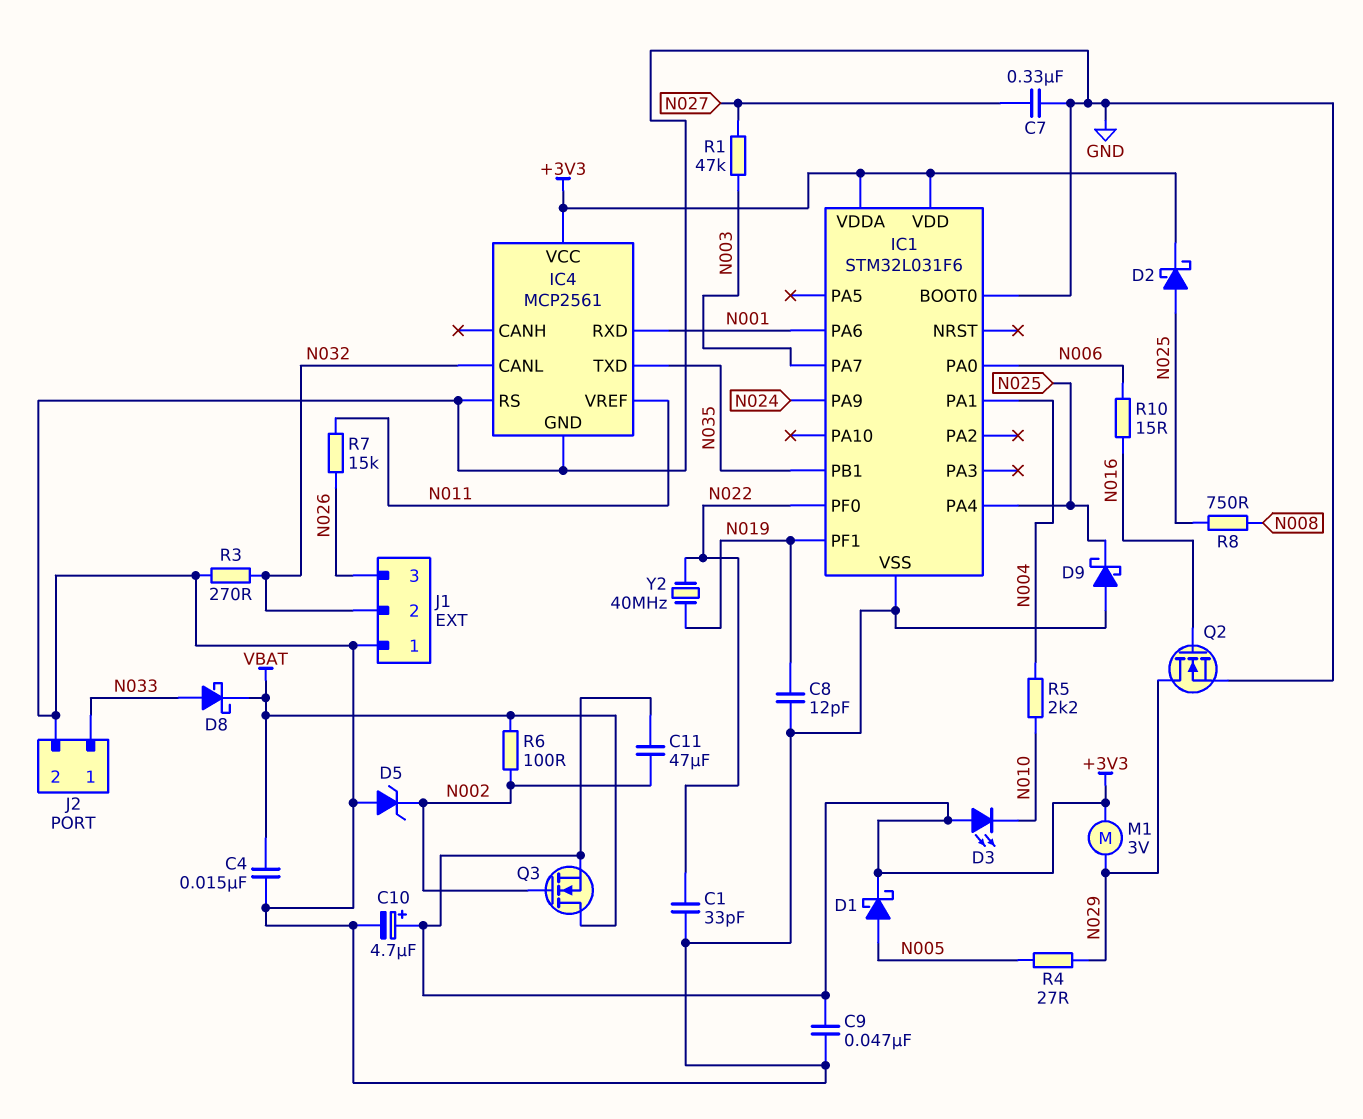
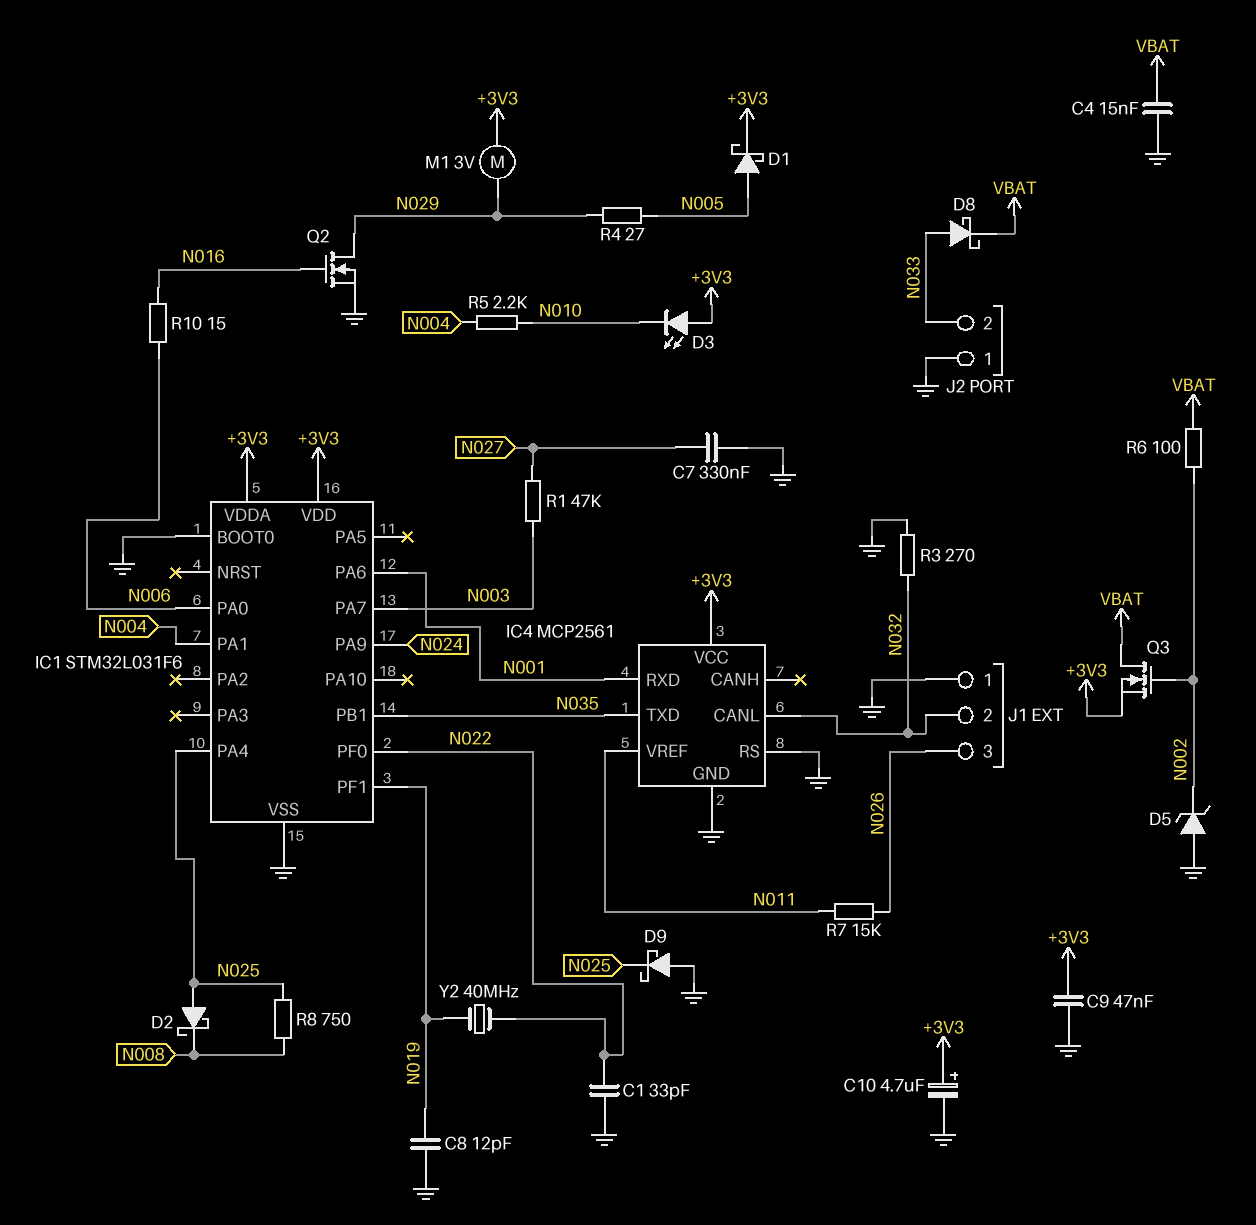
C11: 47uF (+3V3, N002) -> none
D2: schottky (A N025, K +3V3) -> schottky (A N025, K N008)
J2 pin 1: N033 -> GND
J2 pin 2: GND -> N033

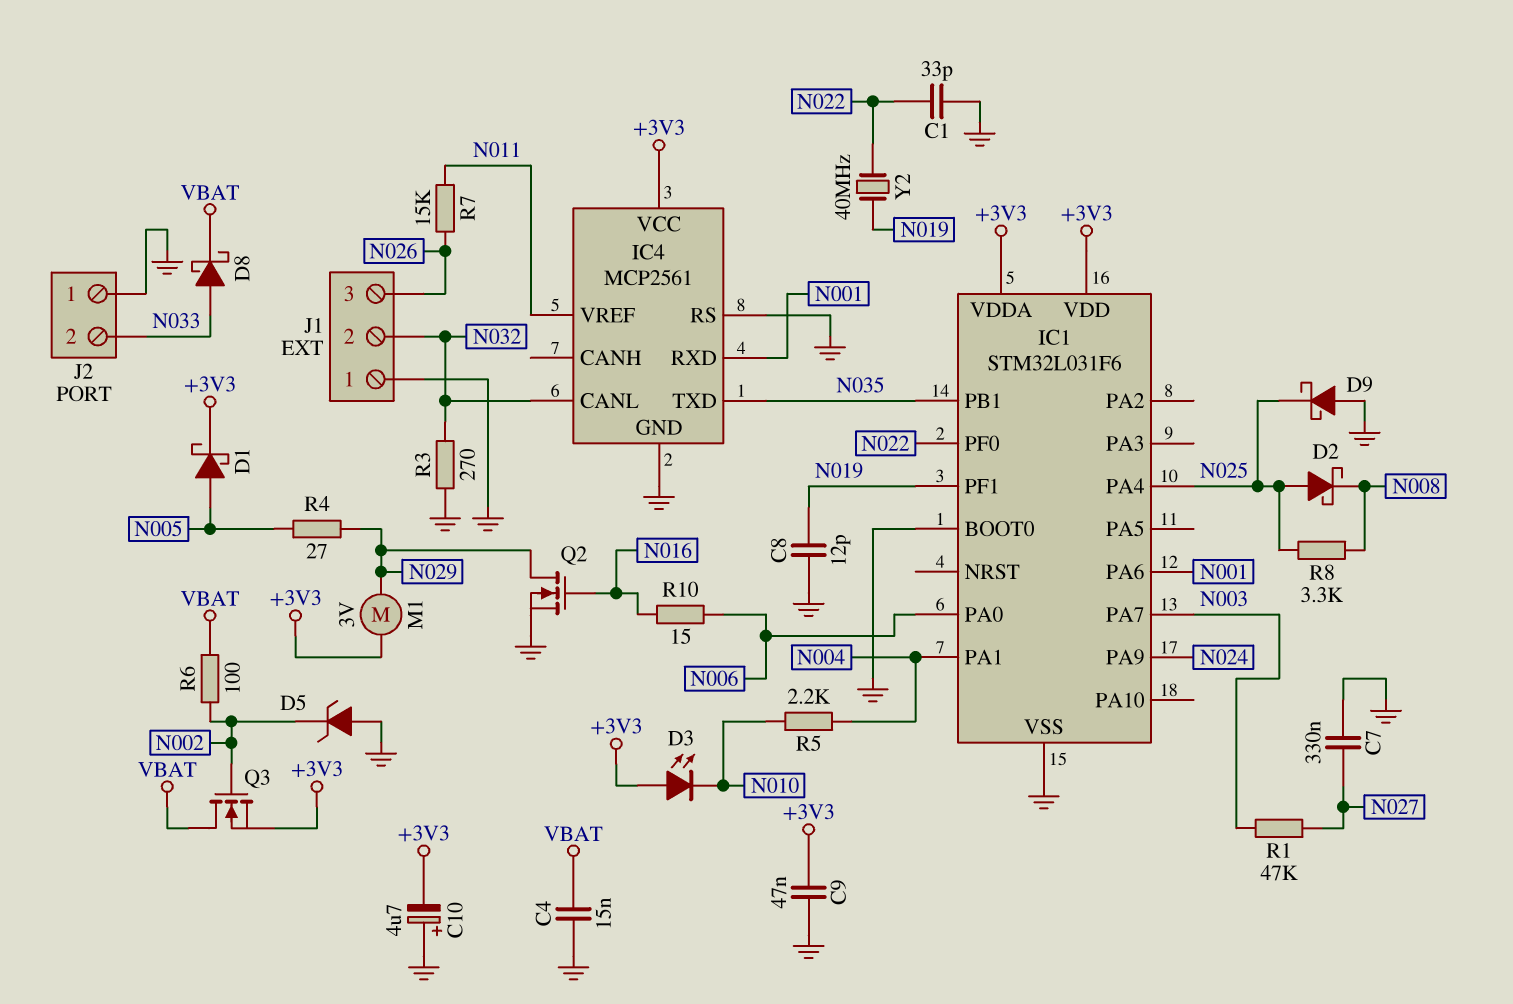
C10: 4.7uF (plus +3V3, minus GND) -> 4.7uF (plus GND, minus +3V3)
R8: 750 (N008, N025) -> 3.3k (N008, N025)

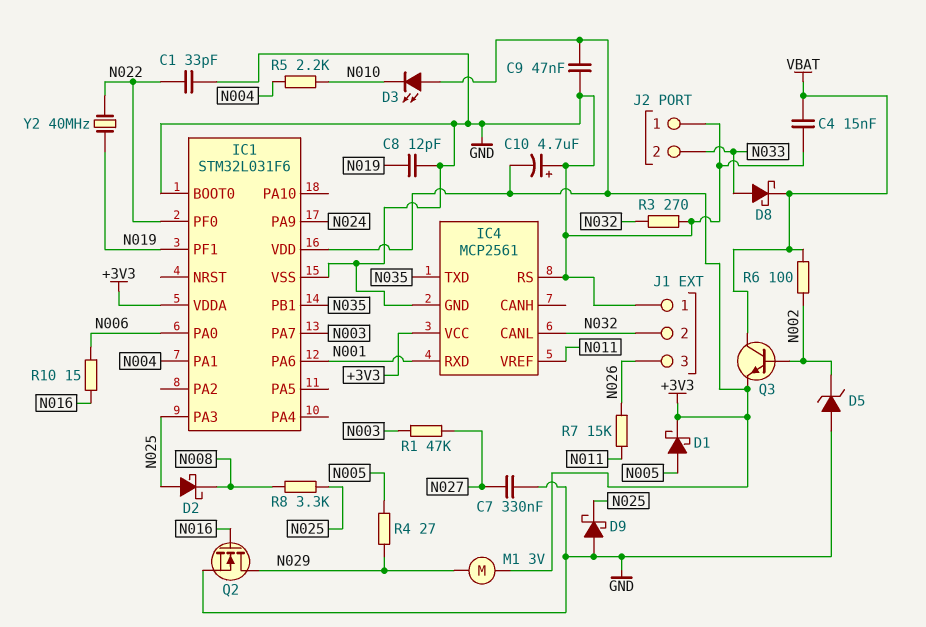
IC1 pin PA3: none -> N025
IC1 pin PA4: N025 -> none
Q3: NMOS (G N002, D VBAT, S +3V3) -> NPN (B N002, C VBAT, E +3V3)

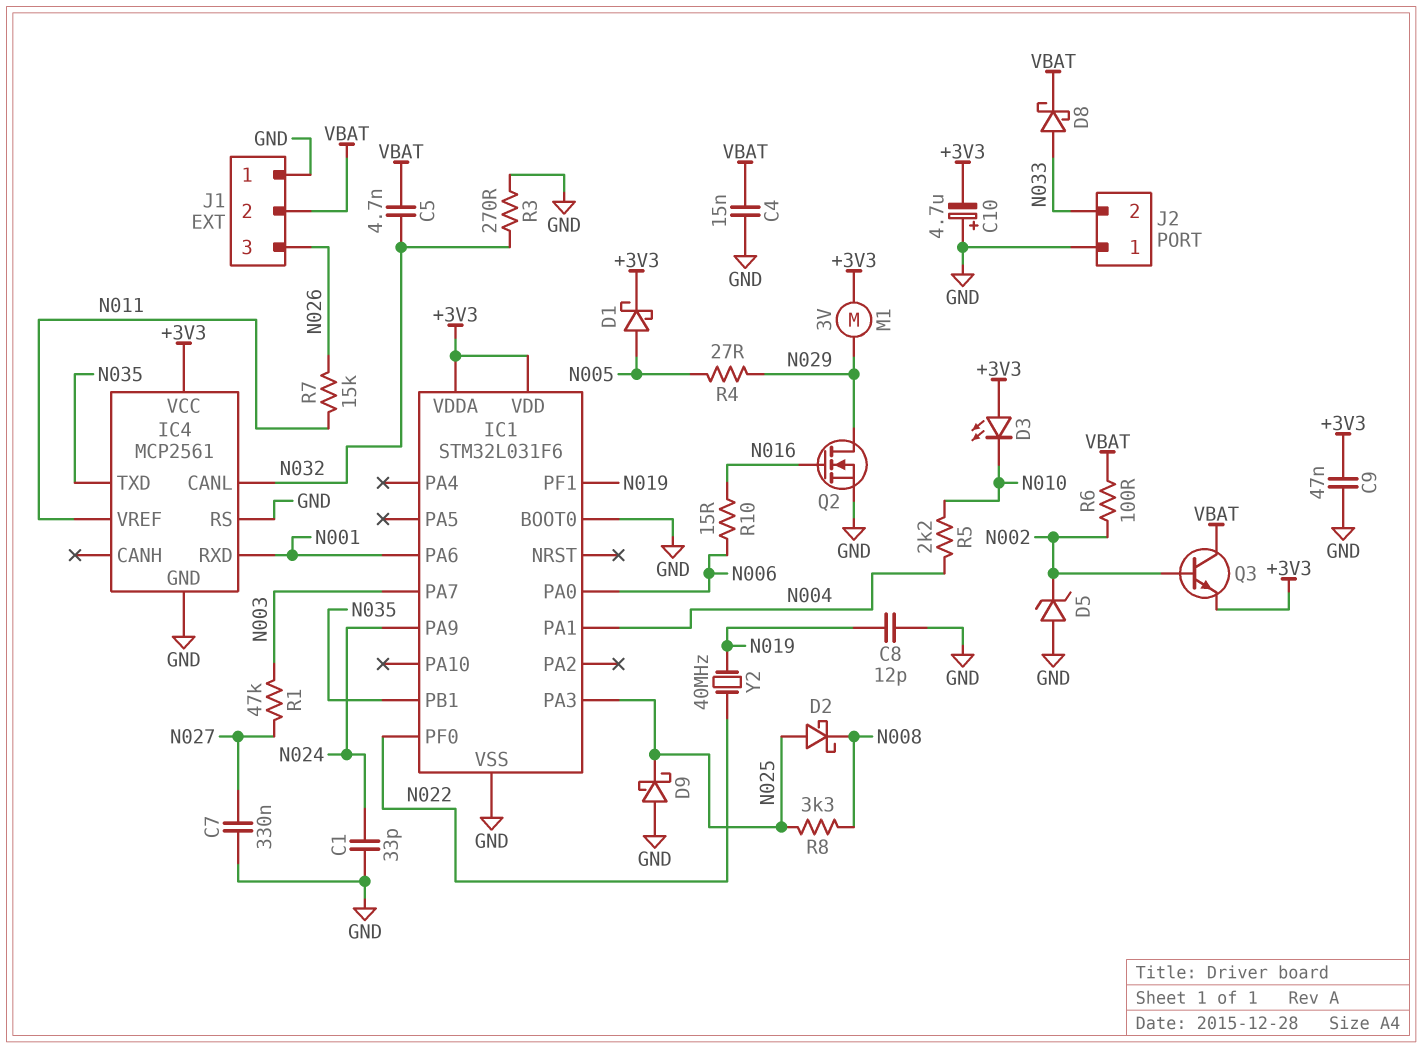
C1: 33pF (GND, N022) -> 33pF (GND, N024)
C5: none -> 4.7nF (N032, VBAT)
J1 pin 2: N032 -> VBAT

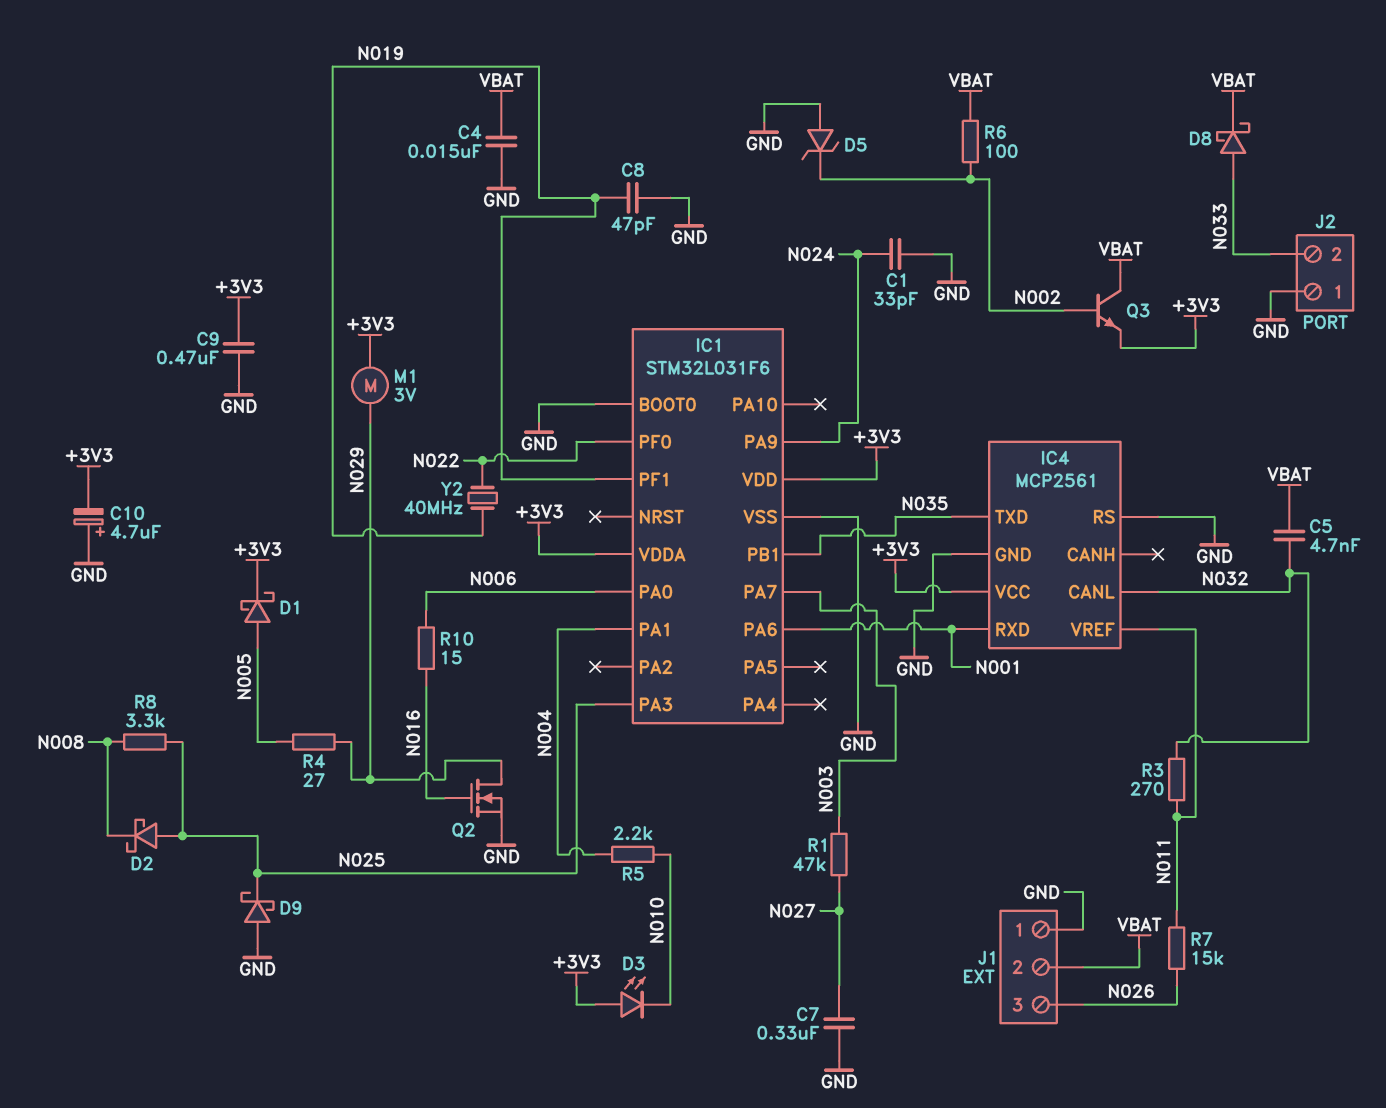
C8: 12pF (GND, N019) -> 47pF (GND, N019)
C9: 47nF (+3V3, GND) -> 470nF (+3V3, GND)
R3: 270 (GND, N032) -> 270 (N011, N032)

